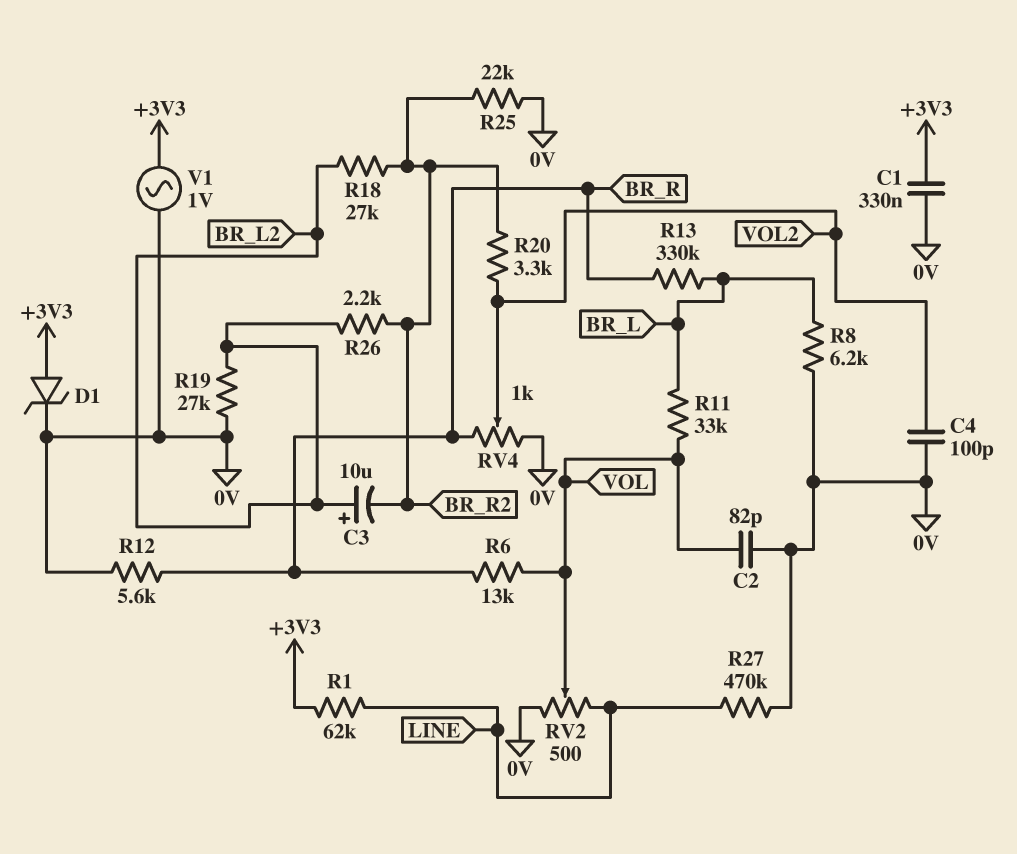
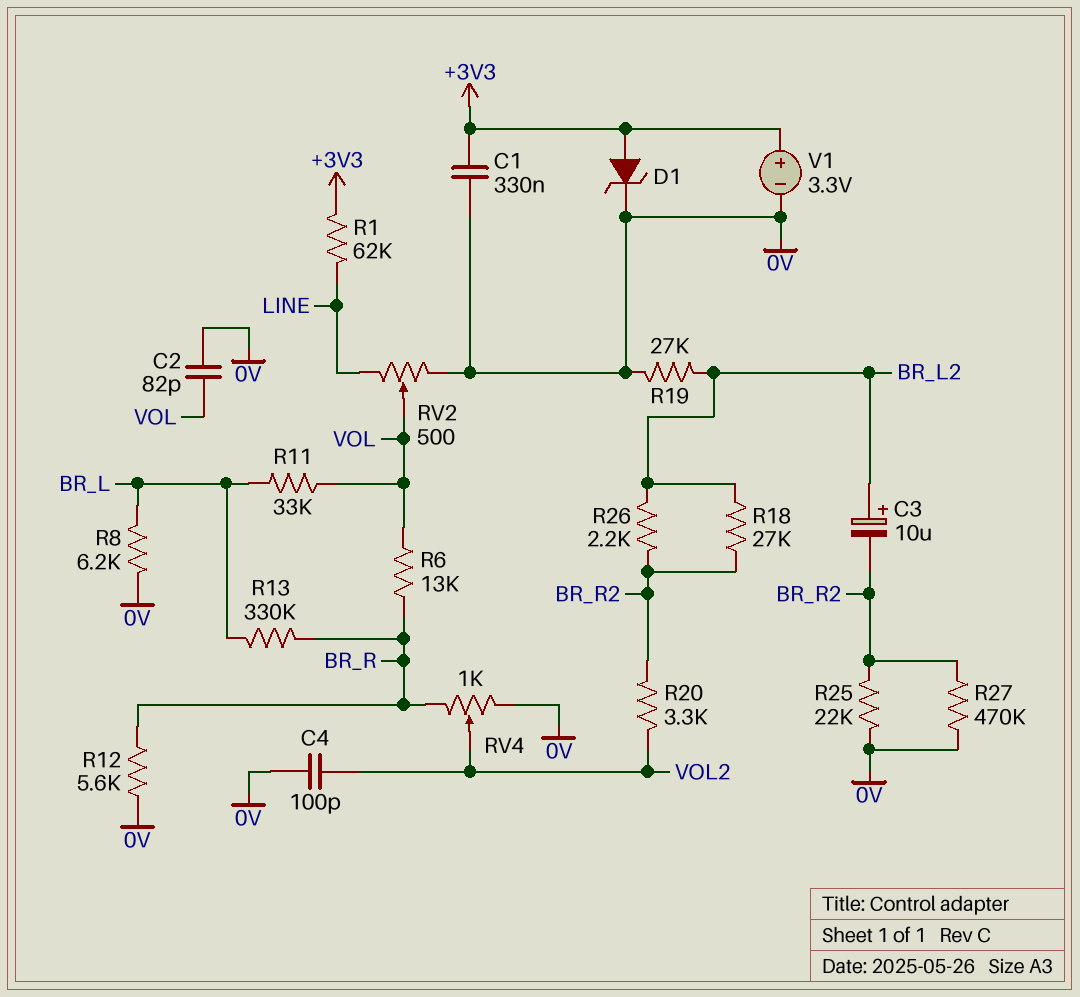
R27: 470k (0V, LINE) -> 470k (0V, BR_R2)
V1: AC 1V (+3V3, 0V) -> 3.3V (plus +3V3, minus 0V)

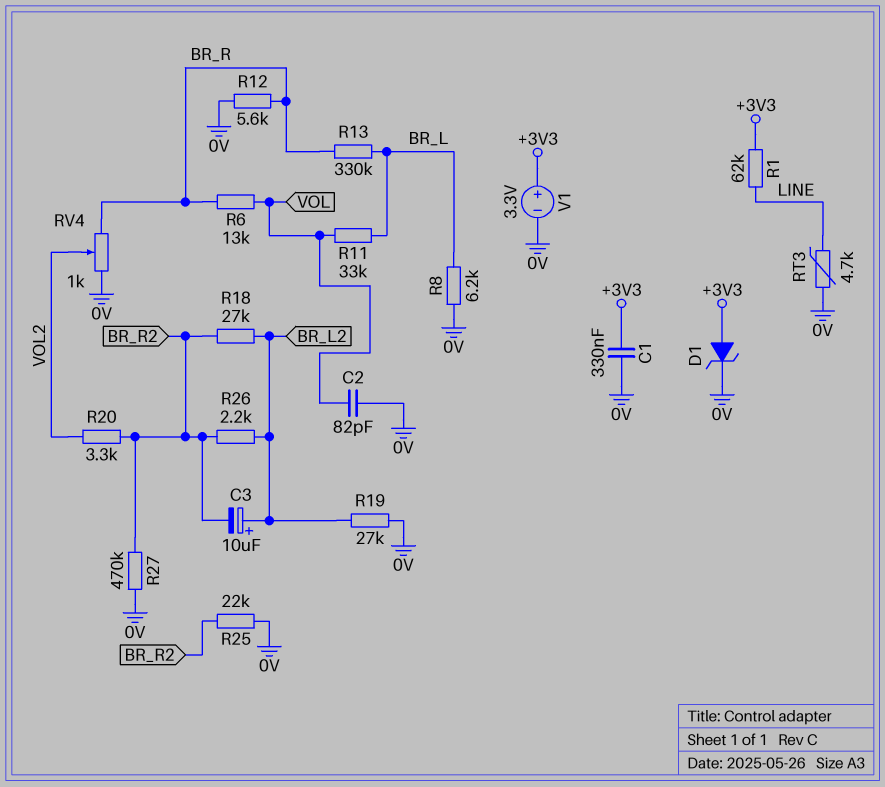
C4: 100pF (0V, VOL2) -> none
RT3: none -> 4.7k (0V, LINE)
RV2: 500 (0V, LINE, wiper VOL) -> none

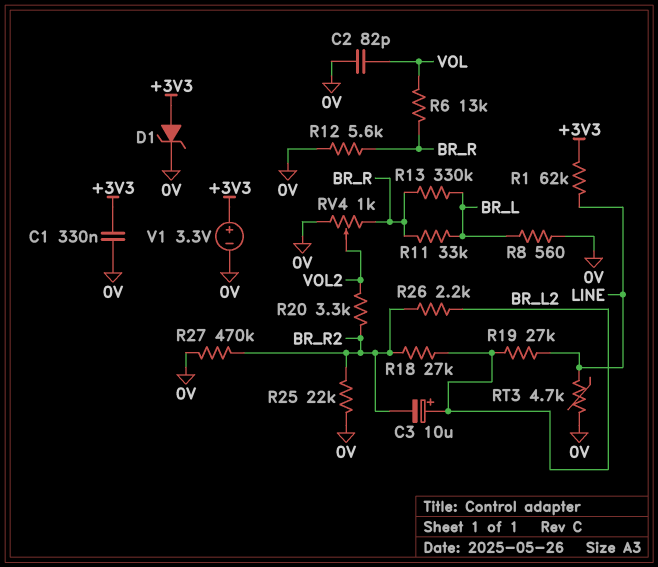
R8: 6.2k (0V, BR_L) -> 560 (0V, BR_L)
R11: 33k (BR_L, VOL) -> 33k (BR_L, BR_R)
R19: 27k (0V, BR_L2) -> 27k (BR_L2, LINE)

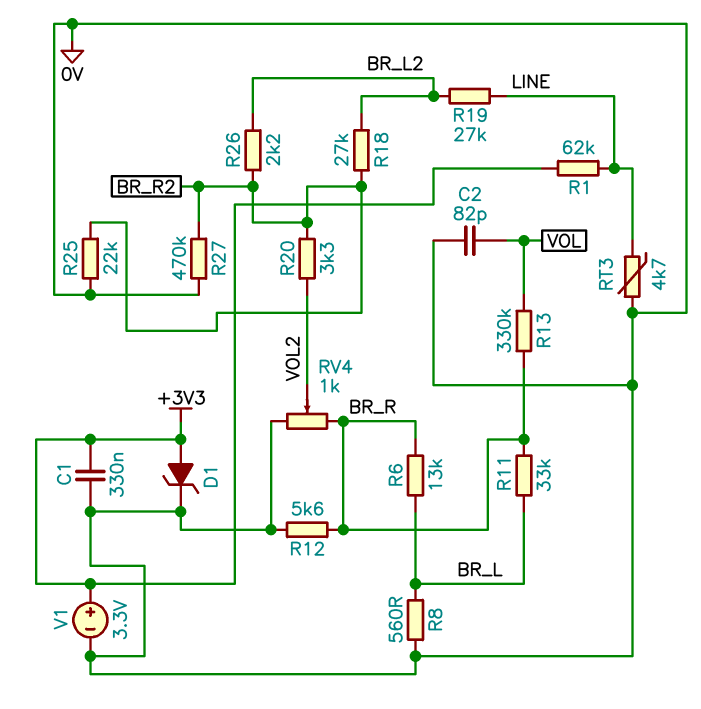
C3: 10uF (plus BR_L2, minus BR_R2) -> none
R6: 13k (BR_R, VOL) -> 13k (BR_L, BR_R)
R13: 330k (BR_L, BR_R) -> 330k (BR_R, VOL)

